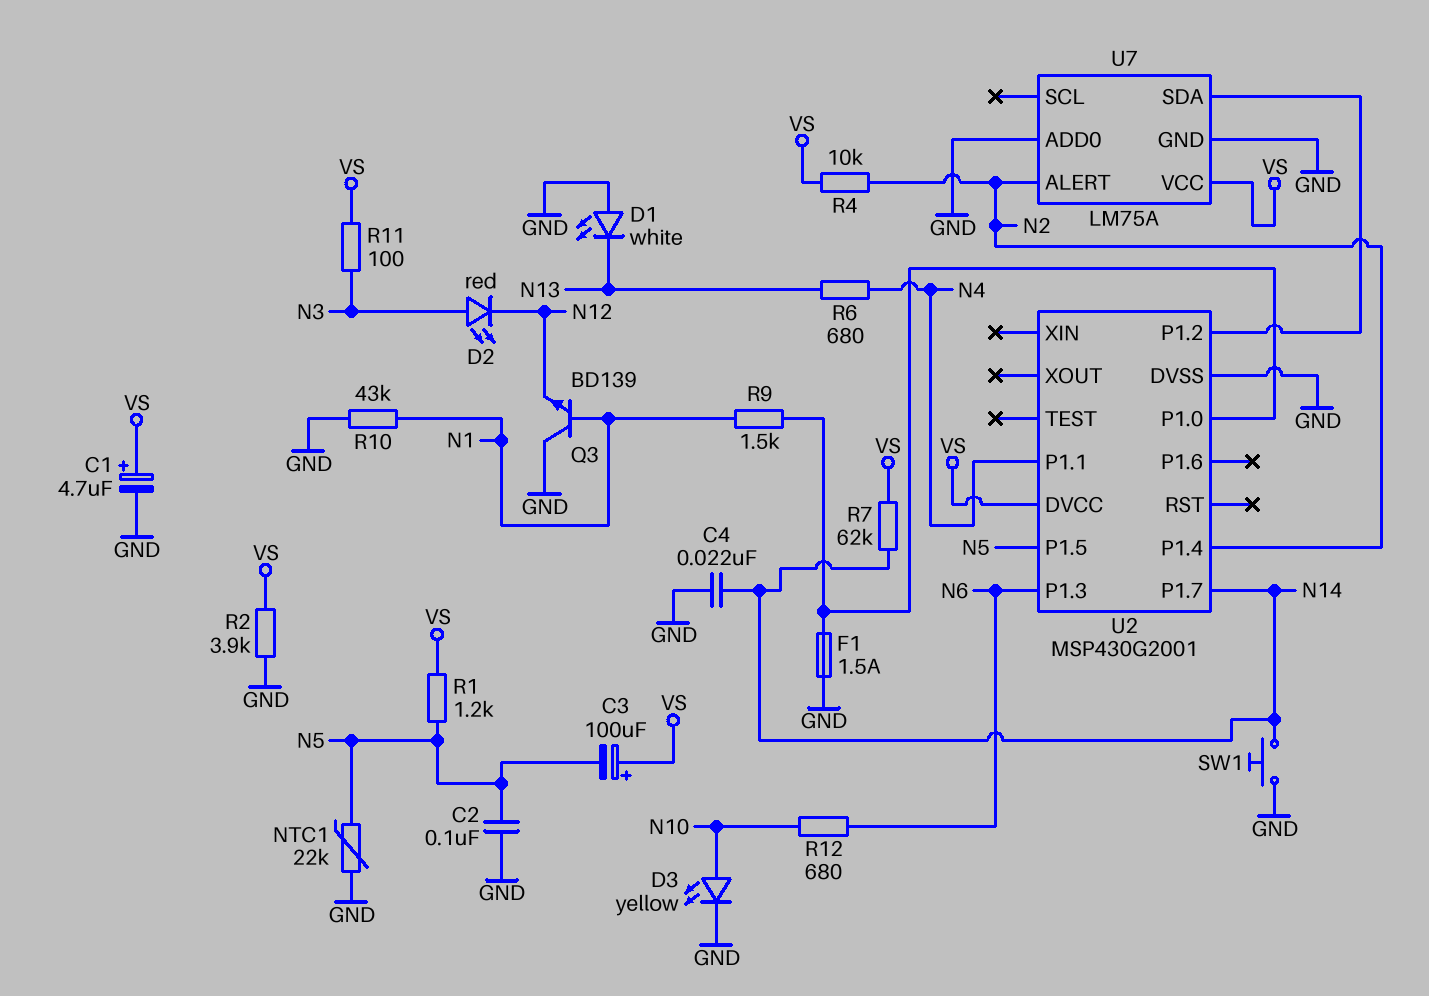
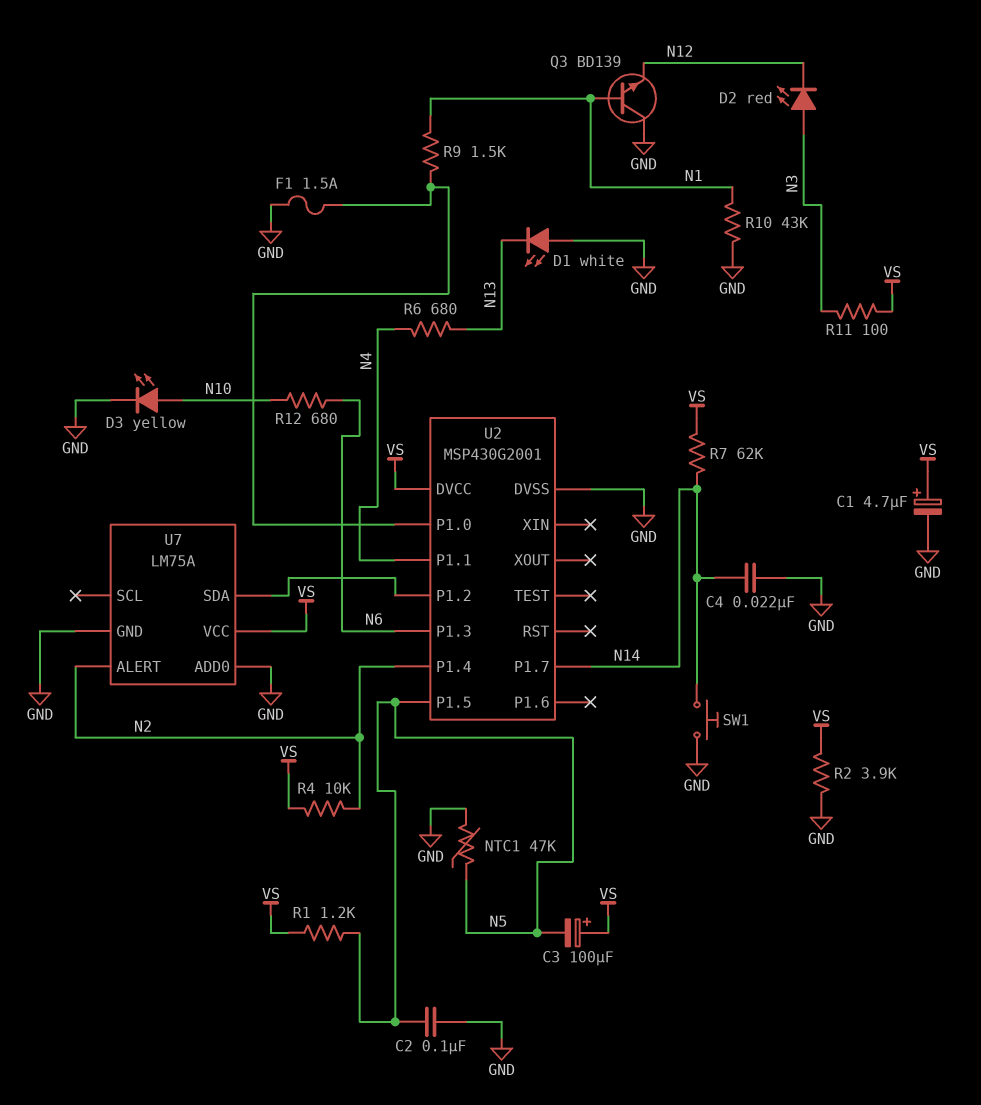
NTC1: 22k (GND, N5) -> 47k (GND, N5)

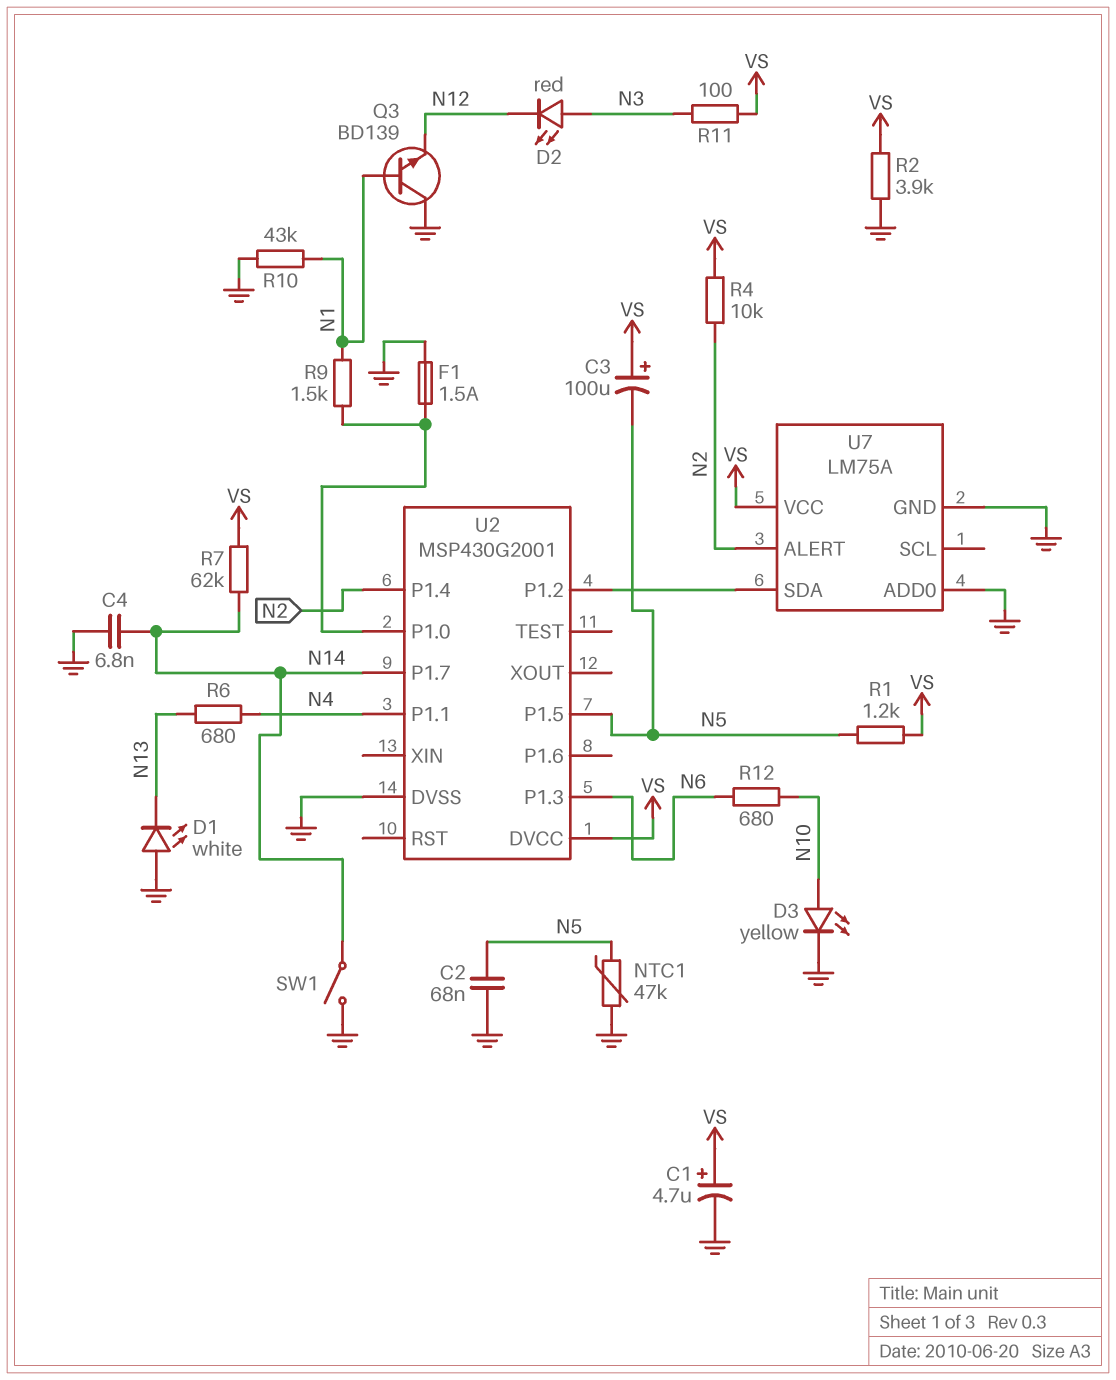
C2: 100nF (GND, N5) -> 68nF (GND, N5)
C4: 22nF (GND, N14) -> 6.8nF (GND, N14)
SW1: button (GND, N14) -> switch (GND, N14)

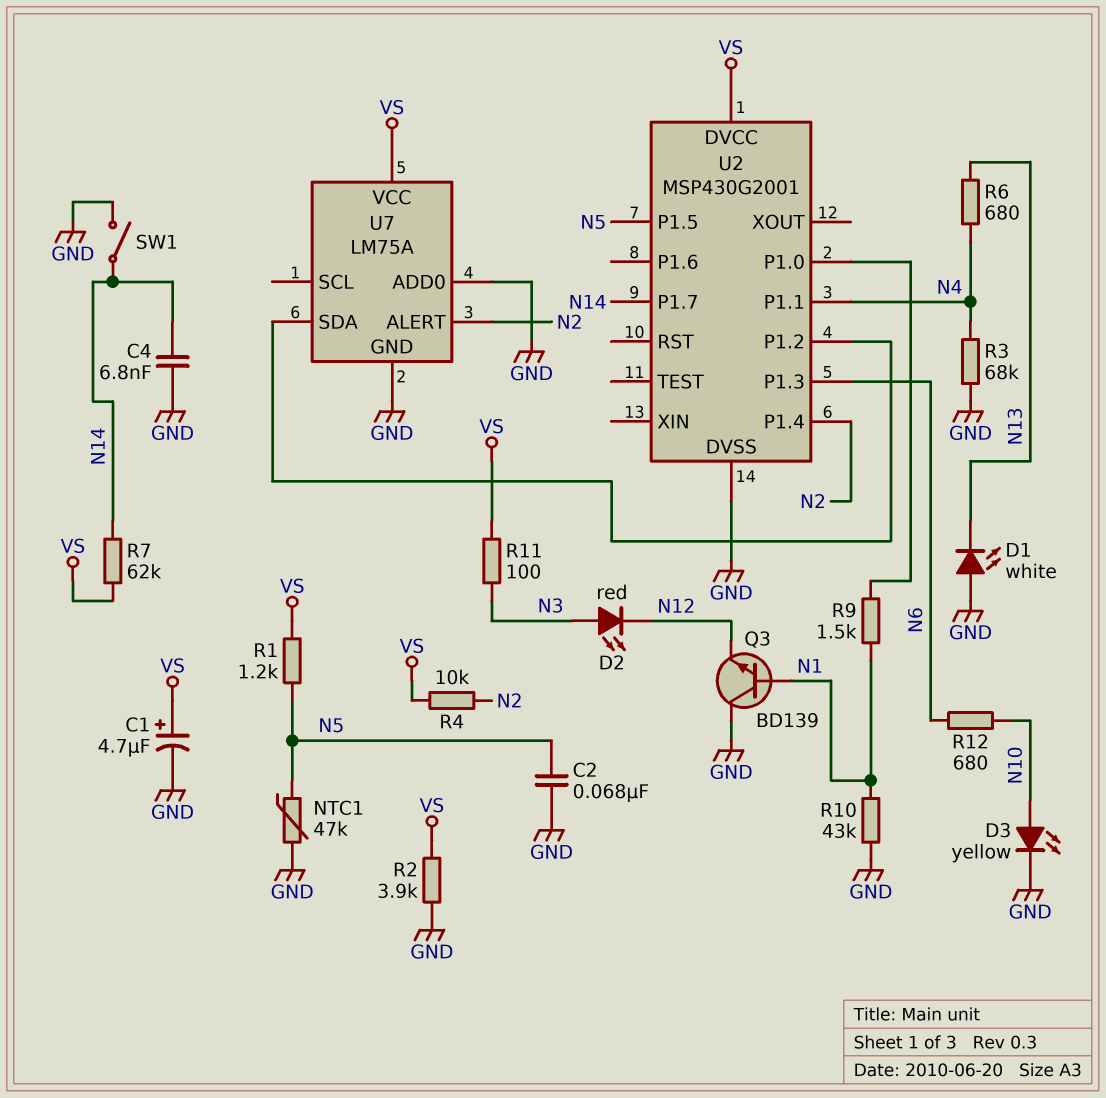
C3: 100uF (plus VS, minus N5) -> none
F1: 1.5A (GND, U2/P1.0) -> none
R3: none -> 68k (GND, N4)

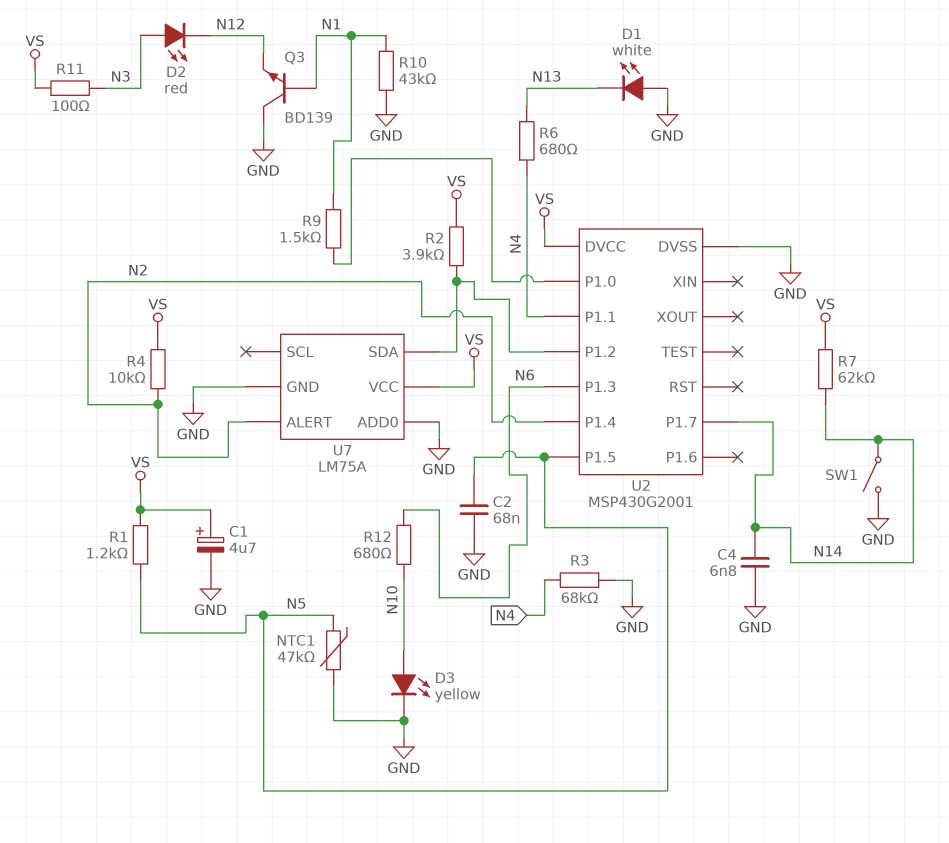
R2: 3.9k (GND, VS) -> 3.9k (U2/P1.2, VS)

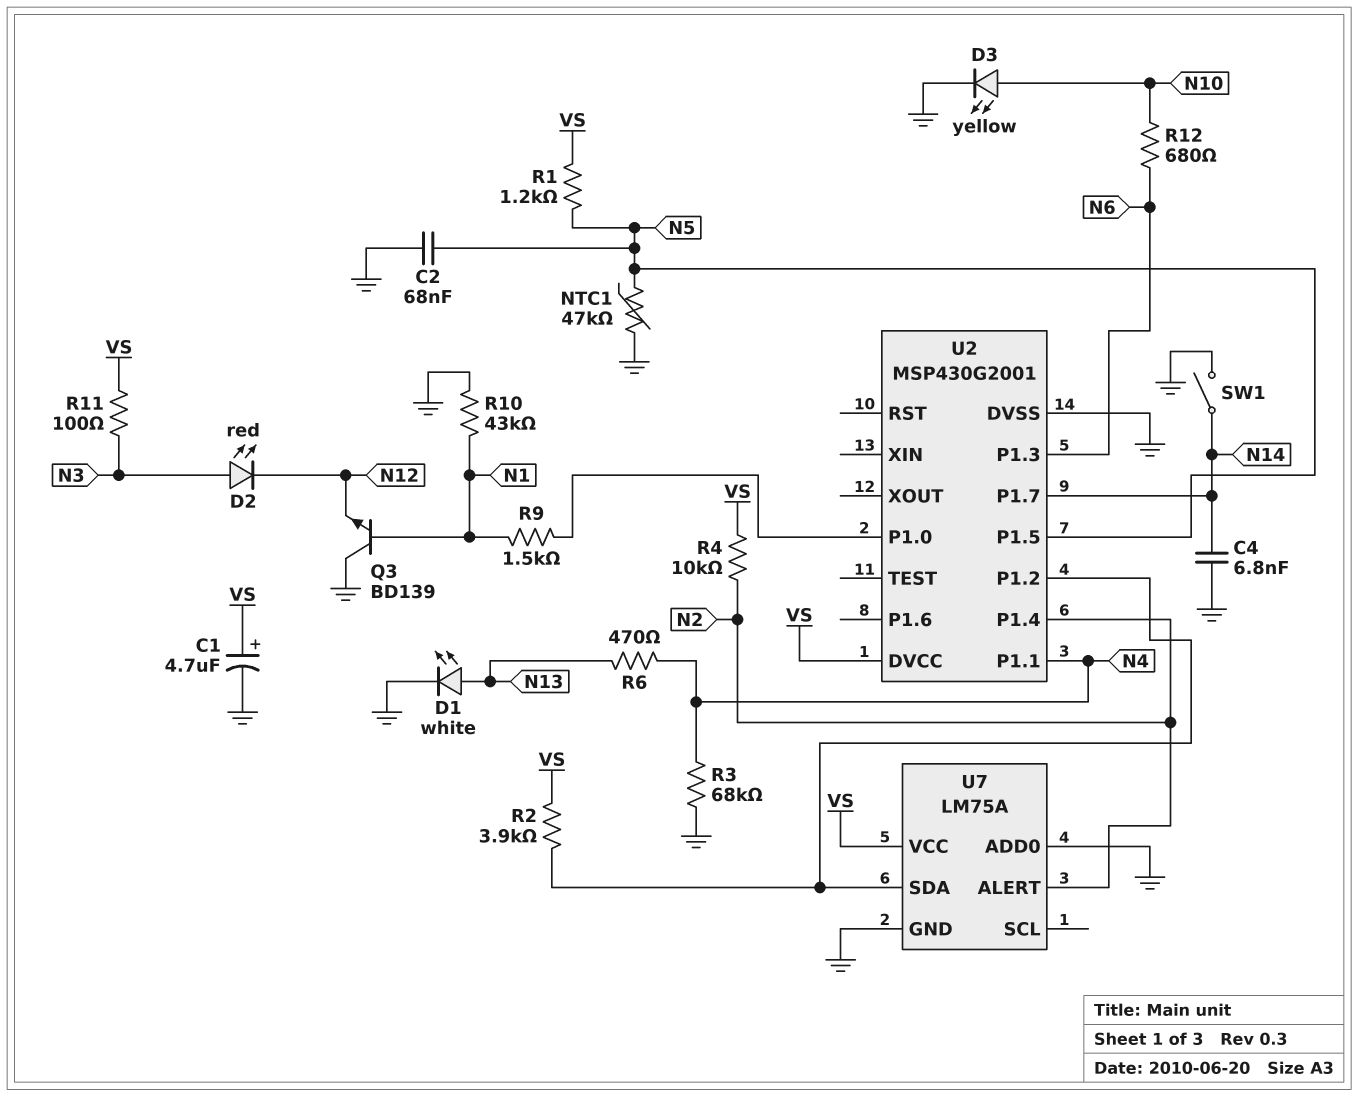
D1: LED white (A GND, K N13) -> LED white (A N13, K GND)
R6: 680 (N4, N13) -> 470 (N4, N13)
R7: 62k (N14, VS) -> none

